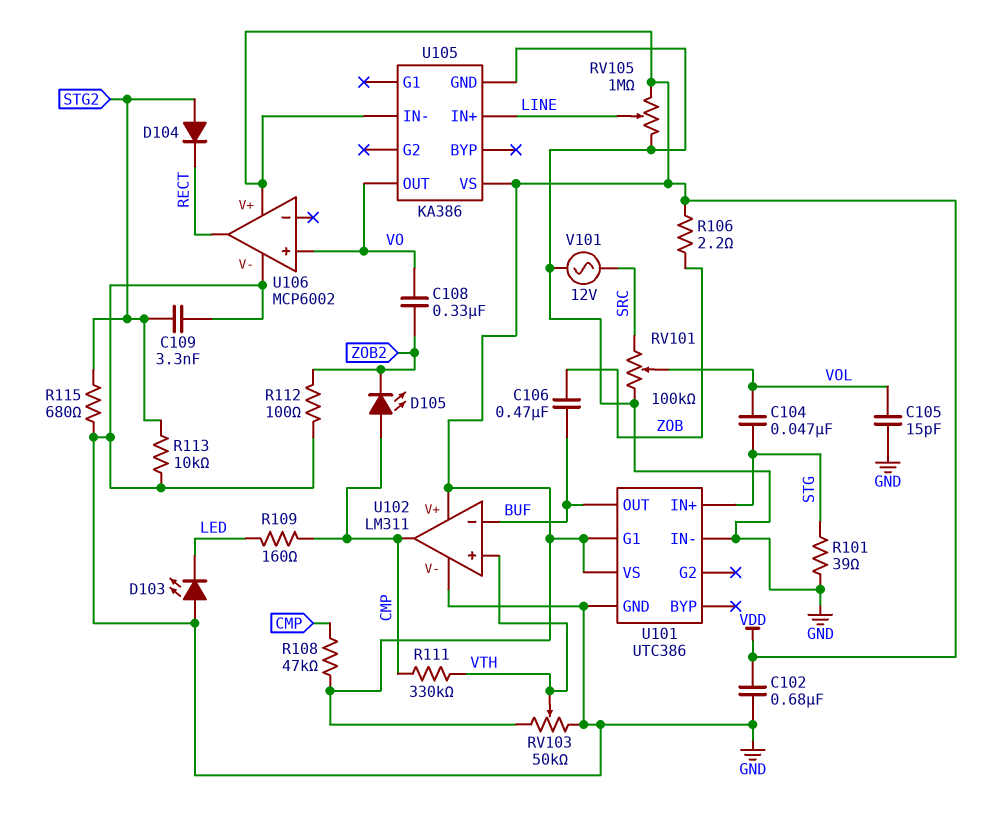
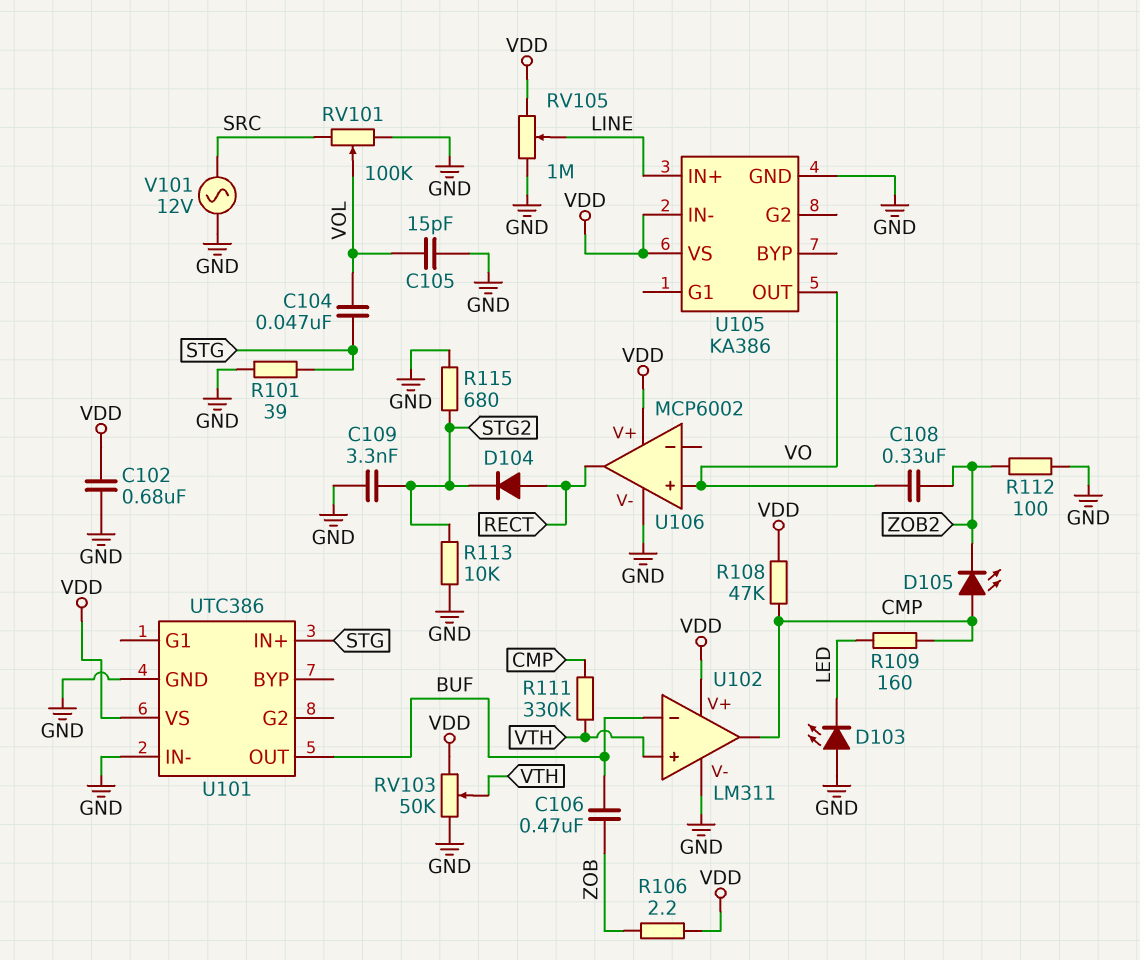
D104: diode (A STG2, K RECT) -> diode (A RECT, K STG2)
U101 pin G1: VDD -> none

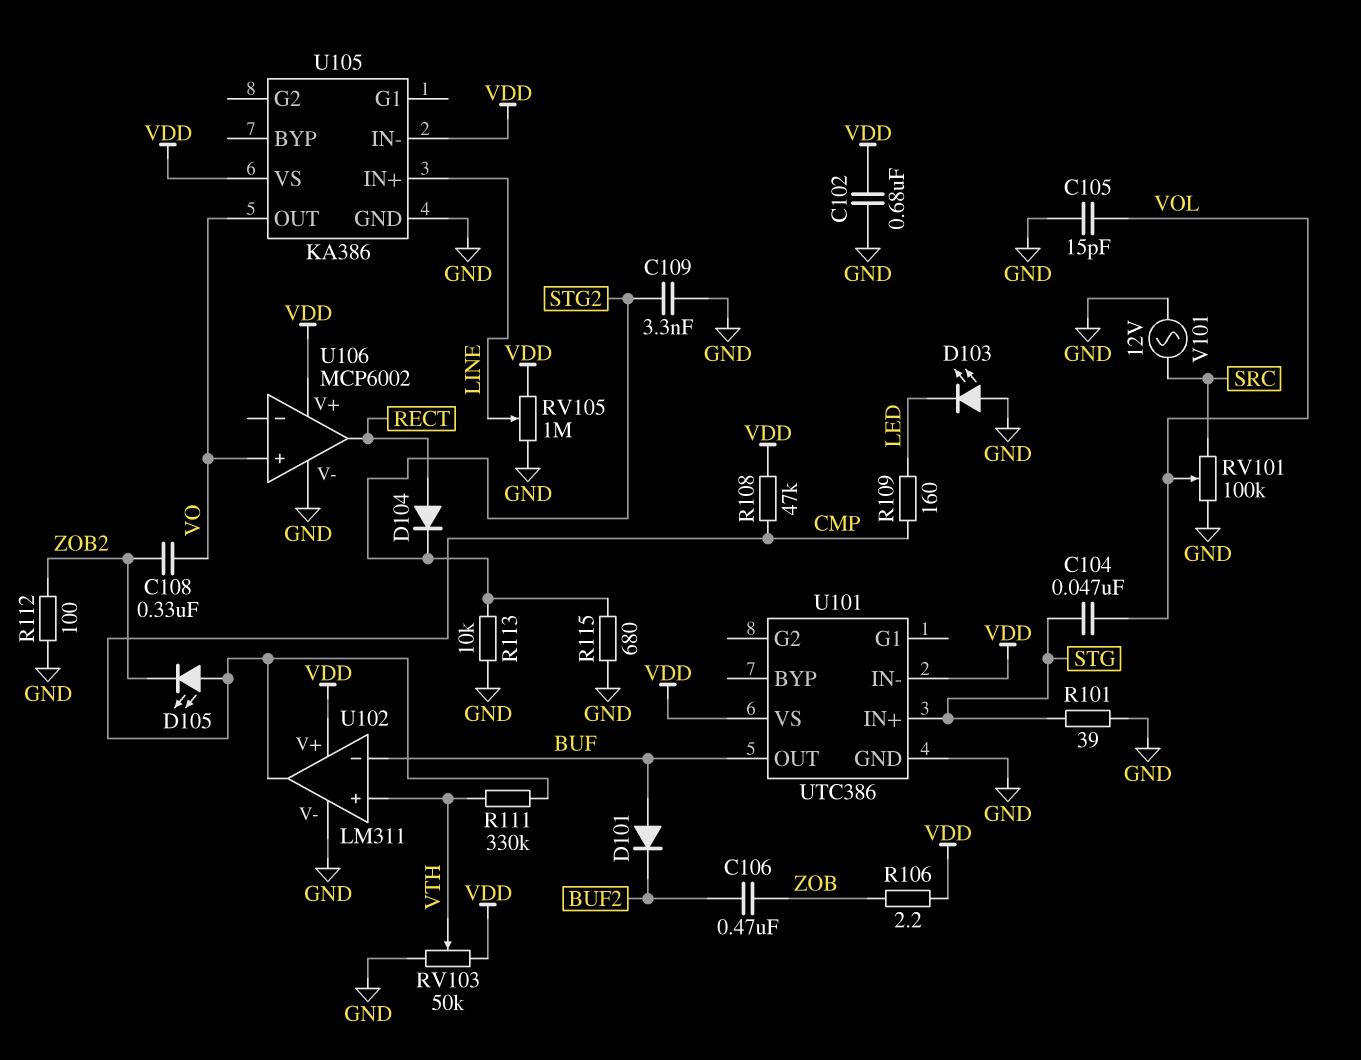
C106: 470nF (BUF, ZOB) -> 470nF (BUF2, ZOB)
D101: none -> diode (A BUF, K BUF2)
U101 pin IN-: GND -> VDD

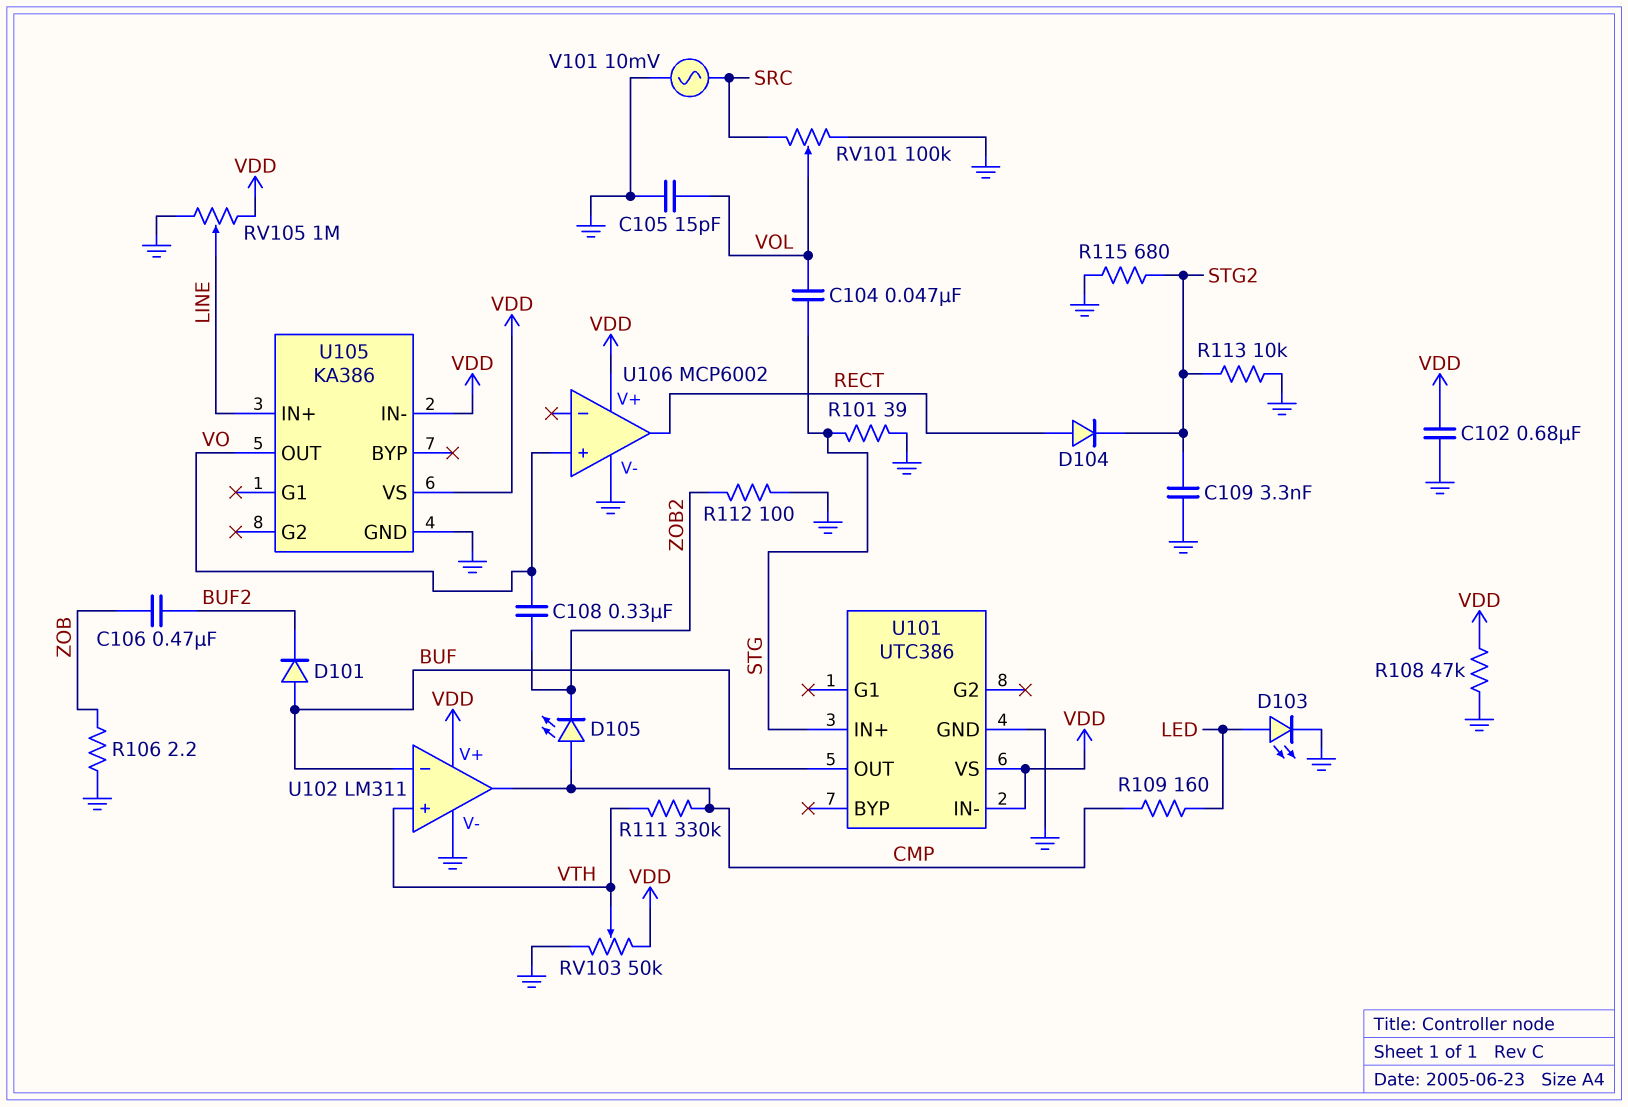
D103: LED (A GND, K LED) -> LED (A LED, K GND)
R106: 2.2 (VDD, ZOB) -> 2.2 (GND, ZOB)
R108: 47k (CMP, VDD) -> 47k (GND, VDD)
V101: AC 12V (GND, SRC) -> AC 10mV (GND, SRC)

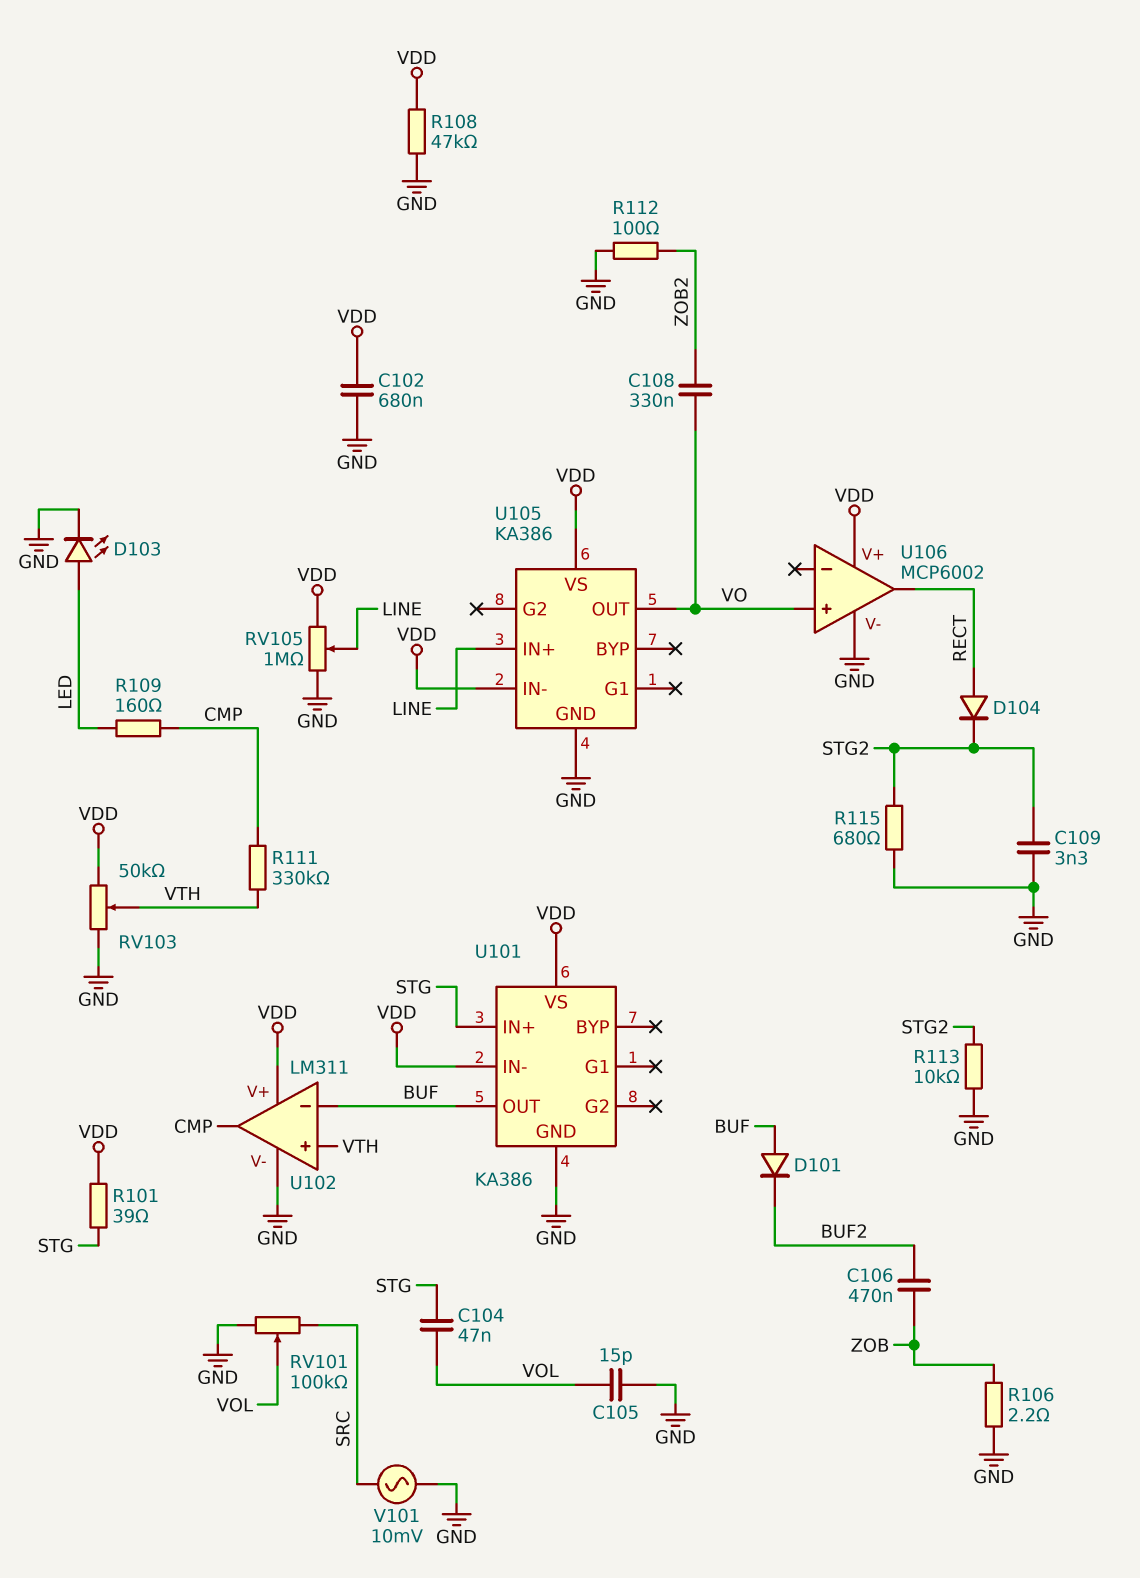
D105: LED (A CMP, K ZOB2) -> none
R101: 39 (GND, STG) -> 39 (STG, VDD)
U101: UTC386 -> KA386

